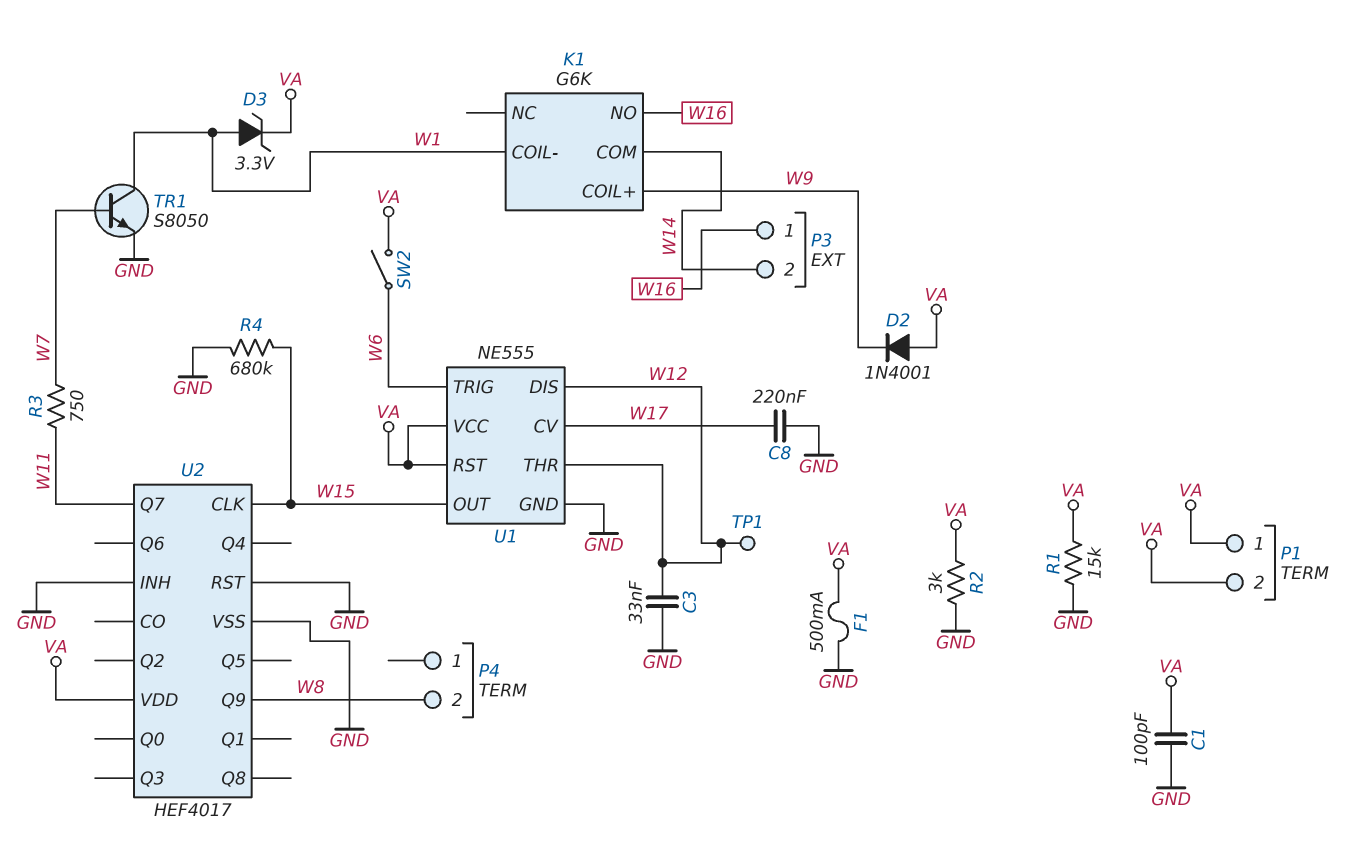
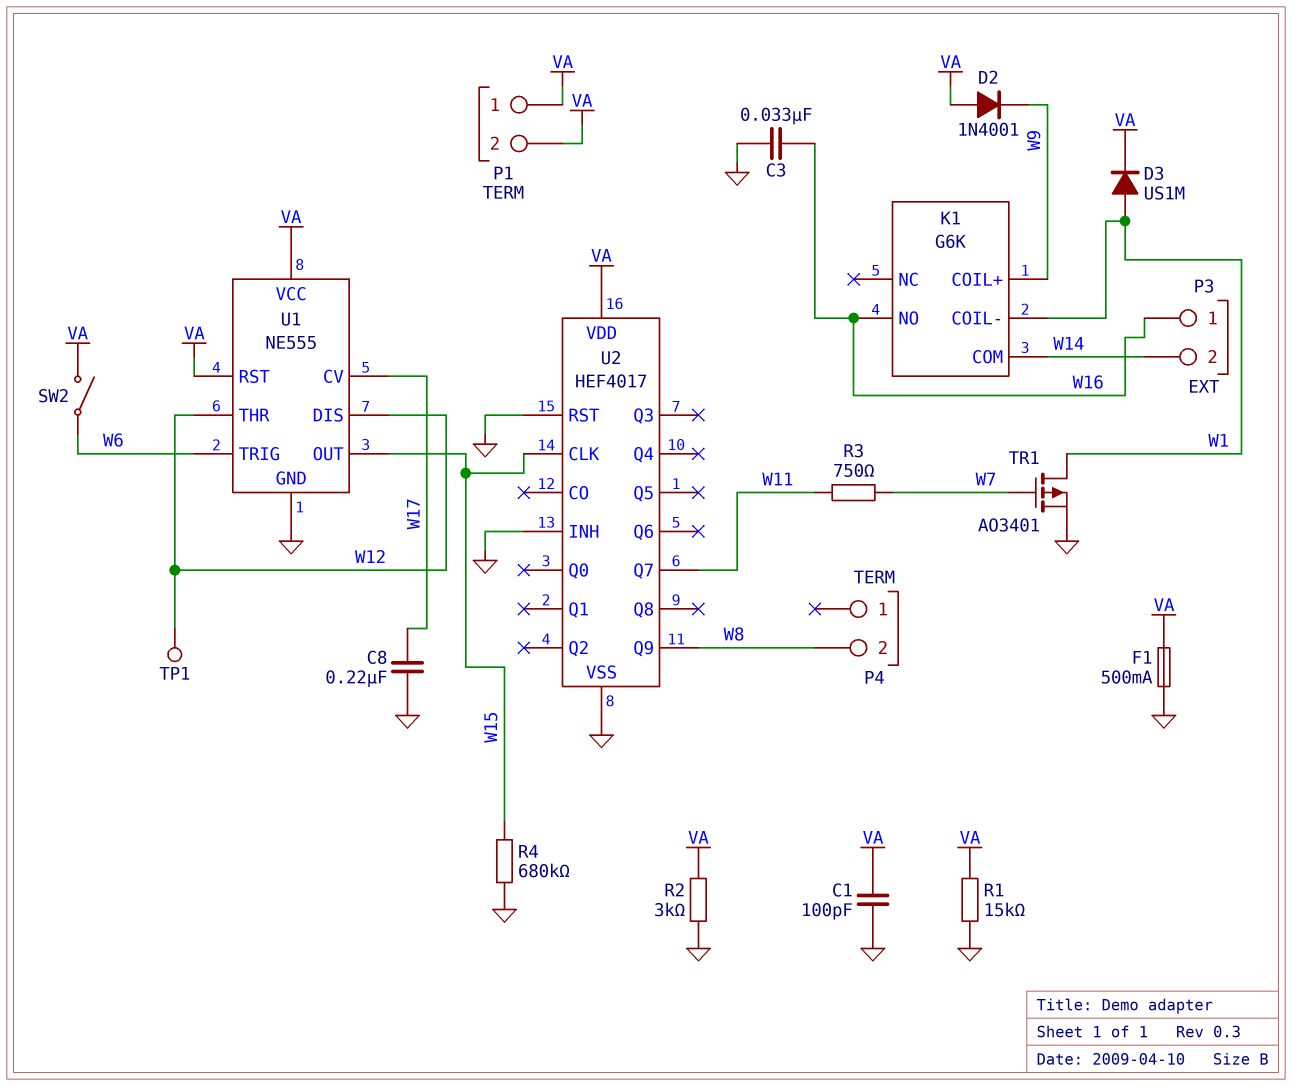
C3: 33nF (GND, W12) -> 33nF (GND, W16)
D3: zener 3.3V (A W1, K VA) -> diode US1M (A W1, K VA)
TR1: NPN S8050 (B W7, C W1, E GND) -> PMOS AO3401 (G W7, D W1, S GND)

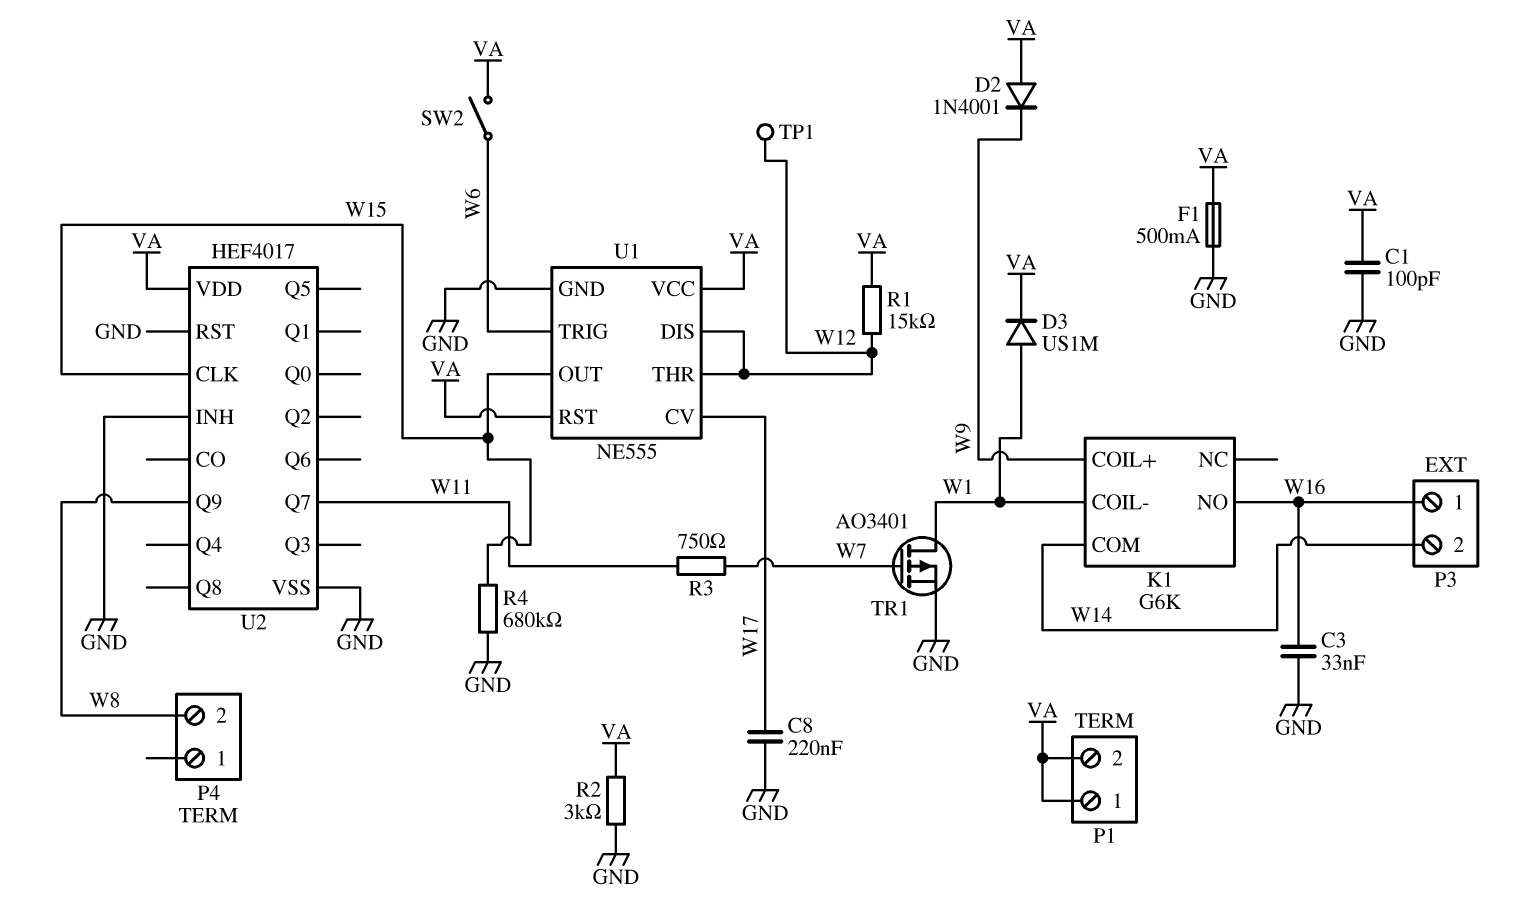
R1: 15k (GND, VA) -> 15k (VA, W12)

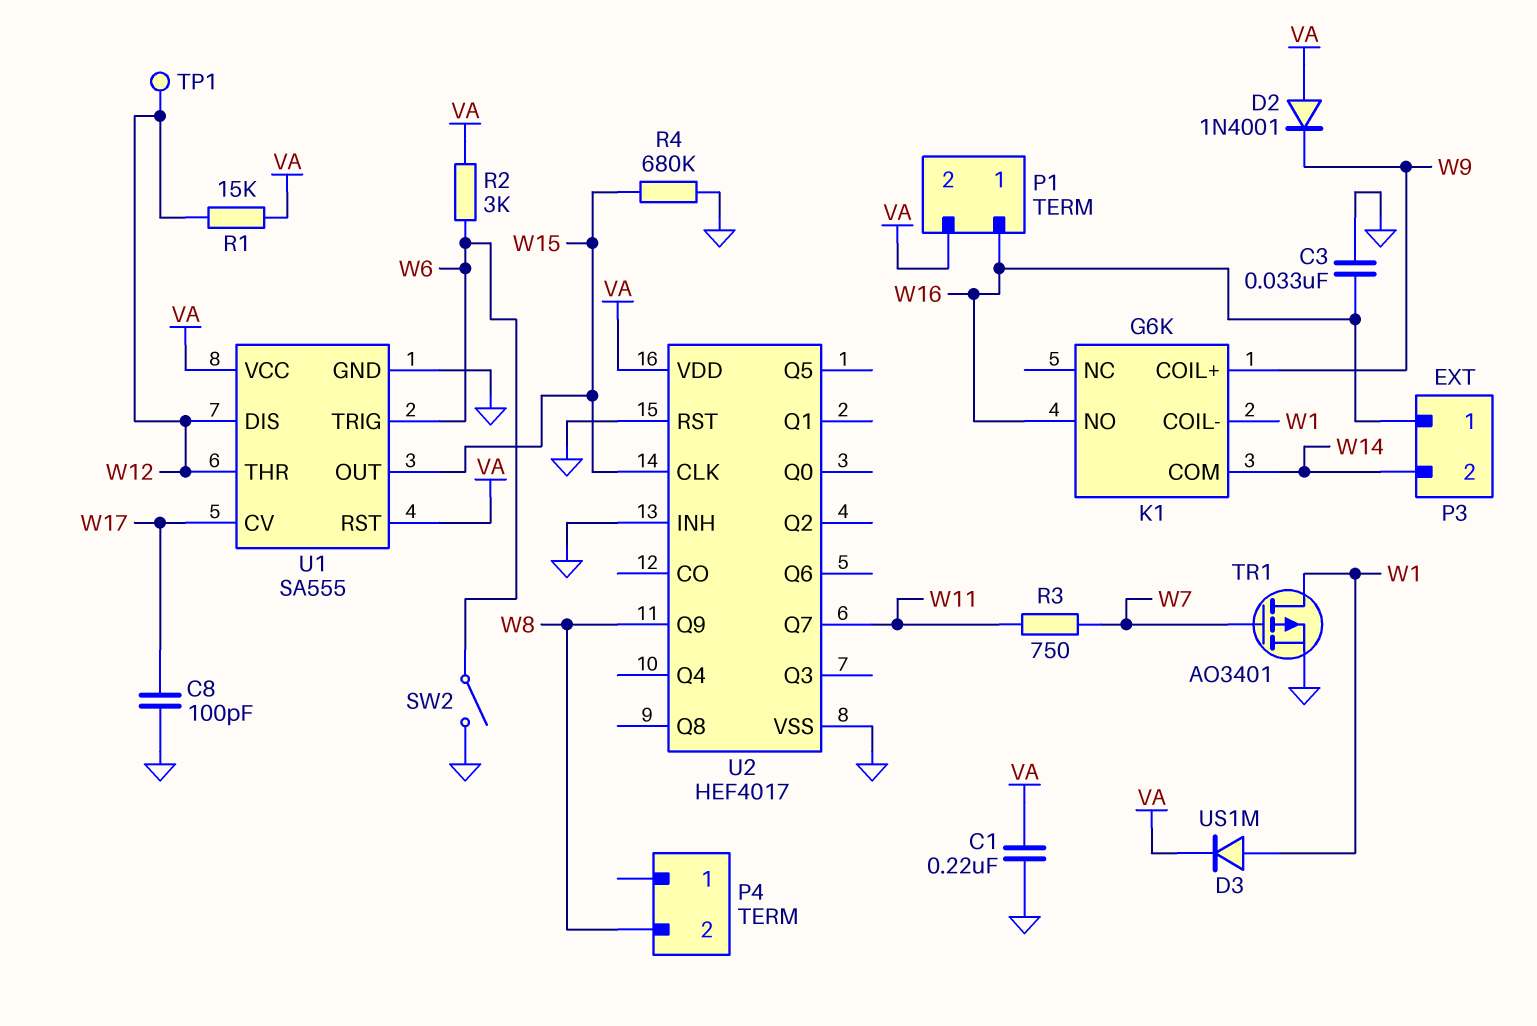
C1: 100pF (GND, VA) -> 220nF (GND, VA)
C8: 220nF (GND, W17) -> 100pF (GND, W17)
F1: 500mA (GND, VA) -> none
P1 pin 1: VA -> W16
R2: 3k (GND, VA) -> 3k (VA, W6)
SW2: switch (VA, W6) -> switch (GND, W6)
U1: NE555 -> SA555

